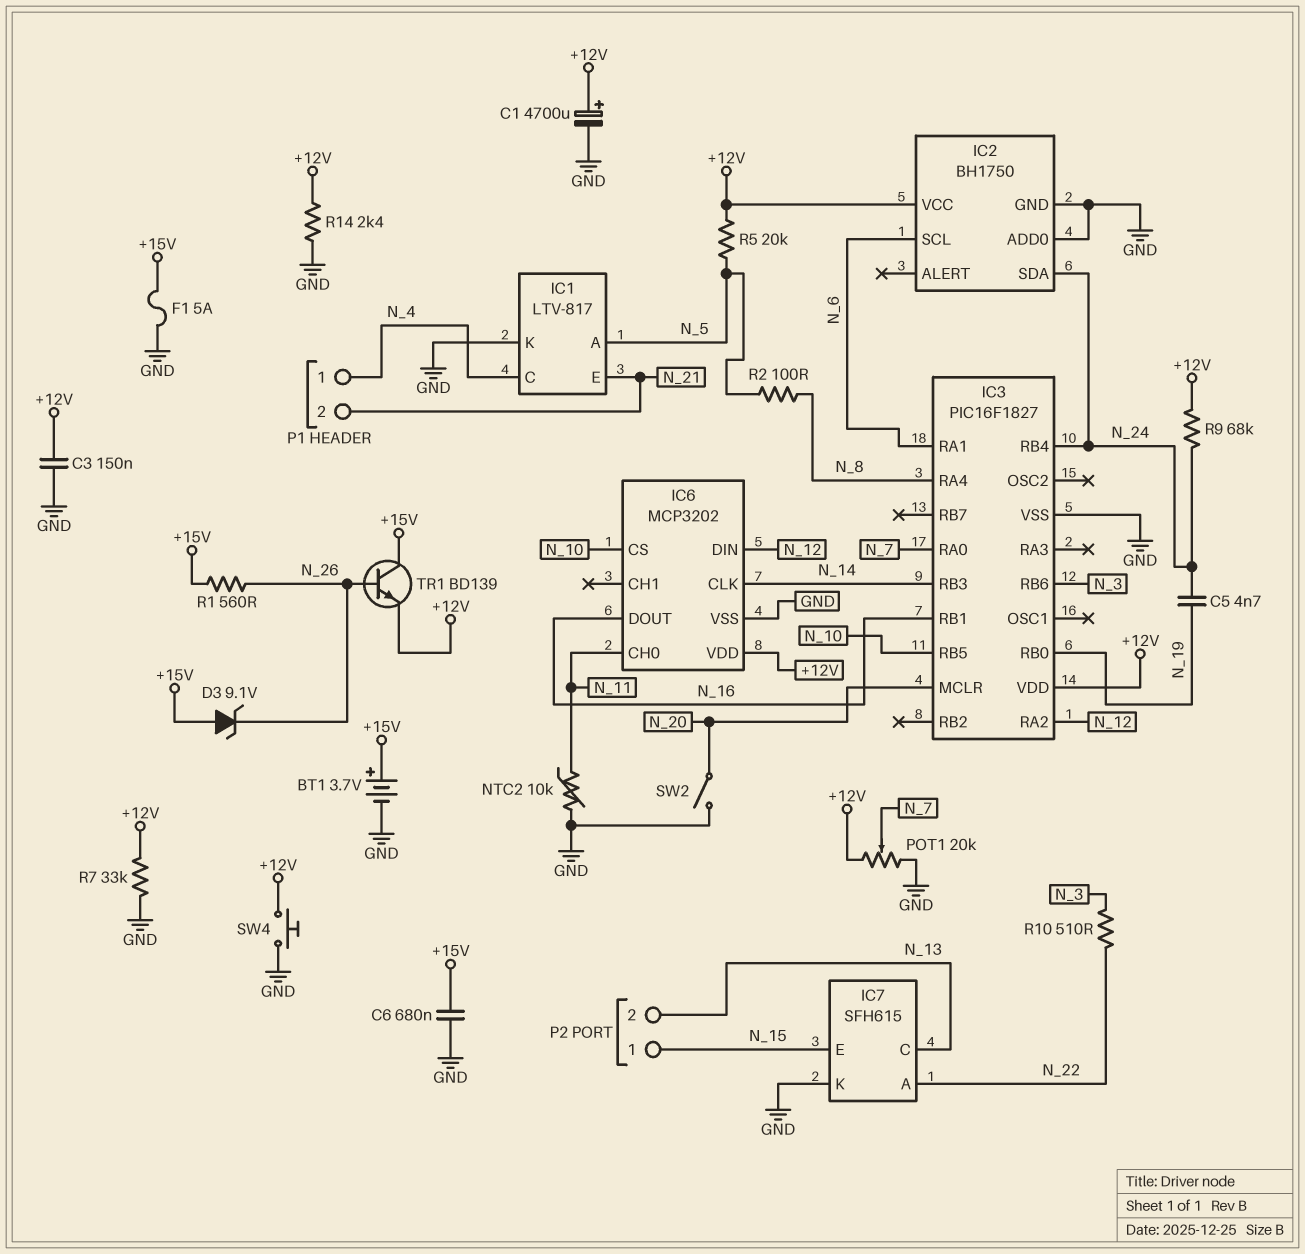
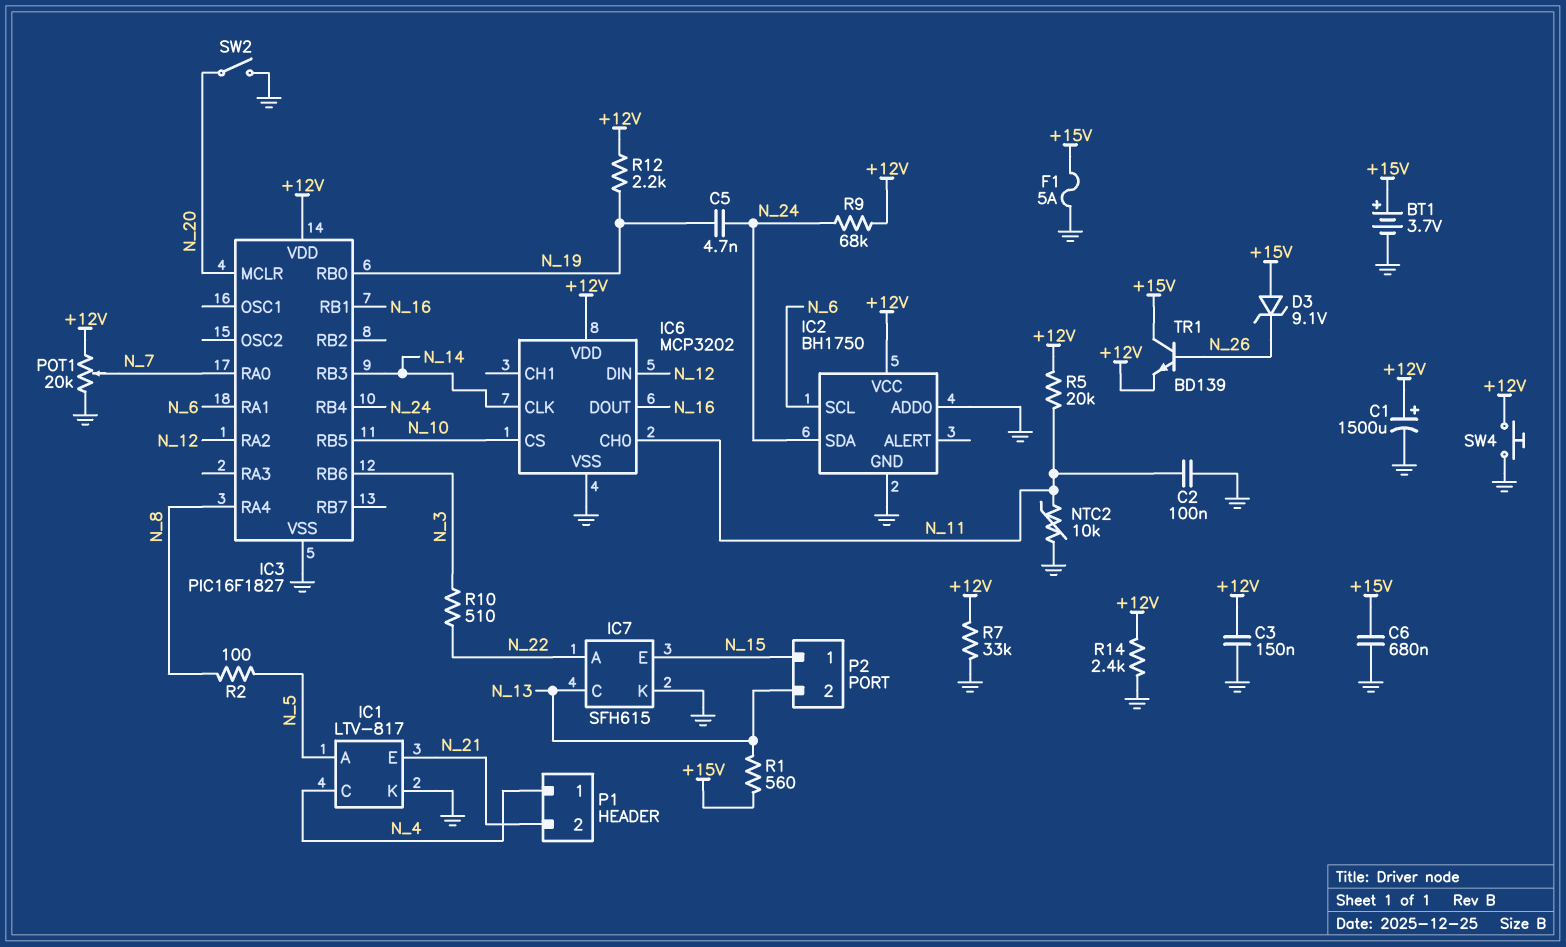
C1: 4700uF (plus +12V, minus GND) -> 1500uF (plus +12V, minus GND)
C2: none -> 100nF (GND, N_11)
R1: 560 (+15V, N_26) -> 560 (+15V, N_13)
R5: 20k (+12V, N_5) -> 20k (+12V, N_11)
R12: none -> 2.2k (+12V, N_19)

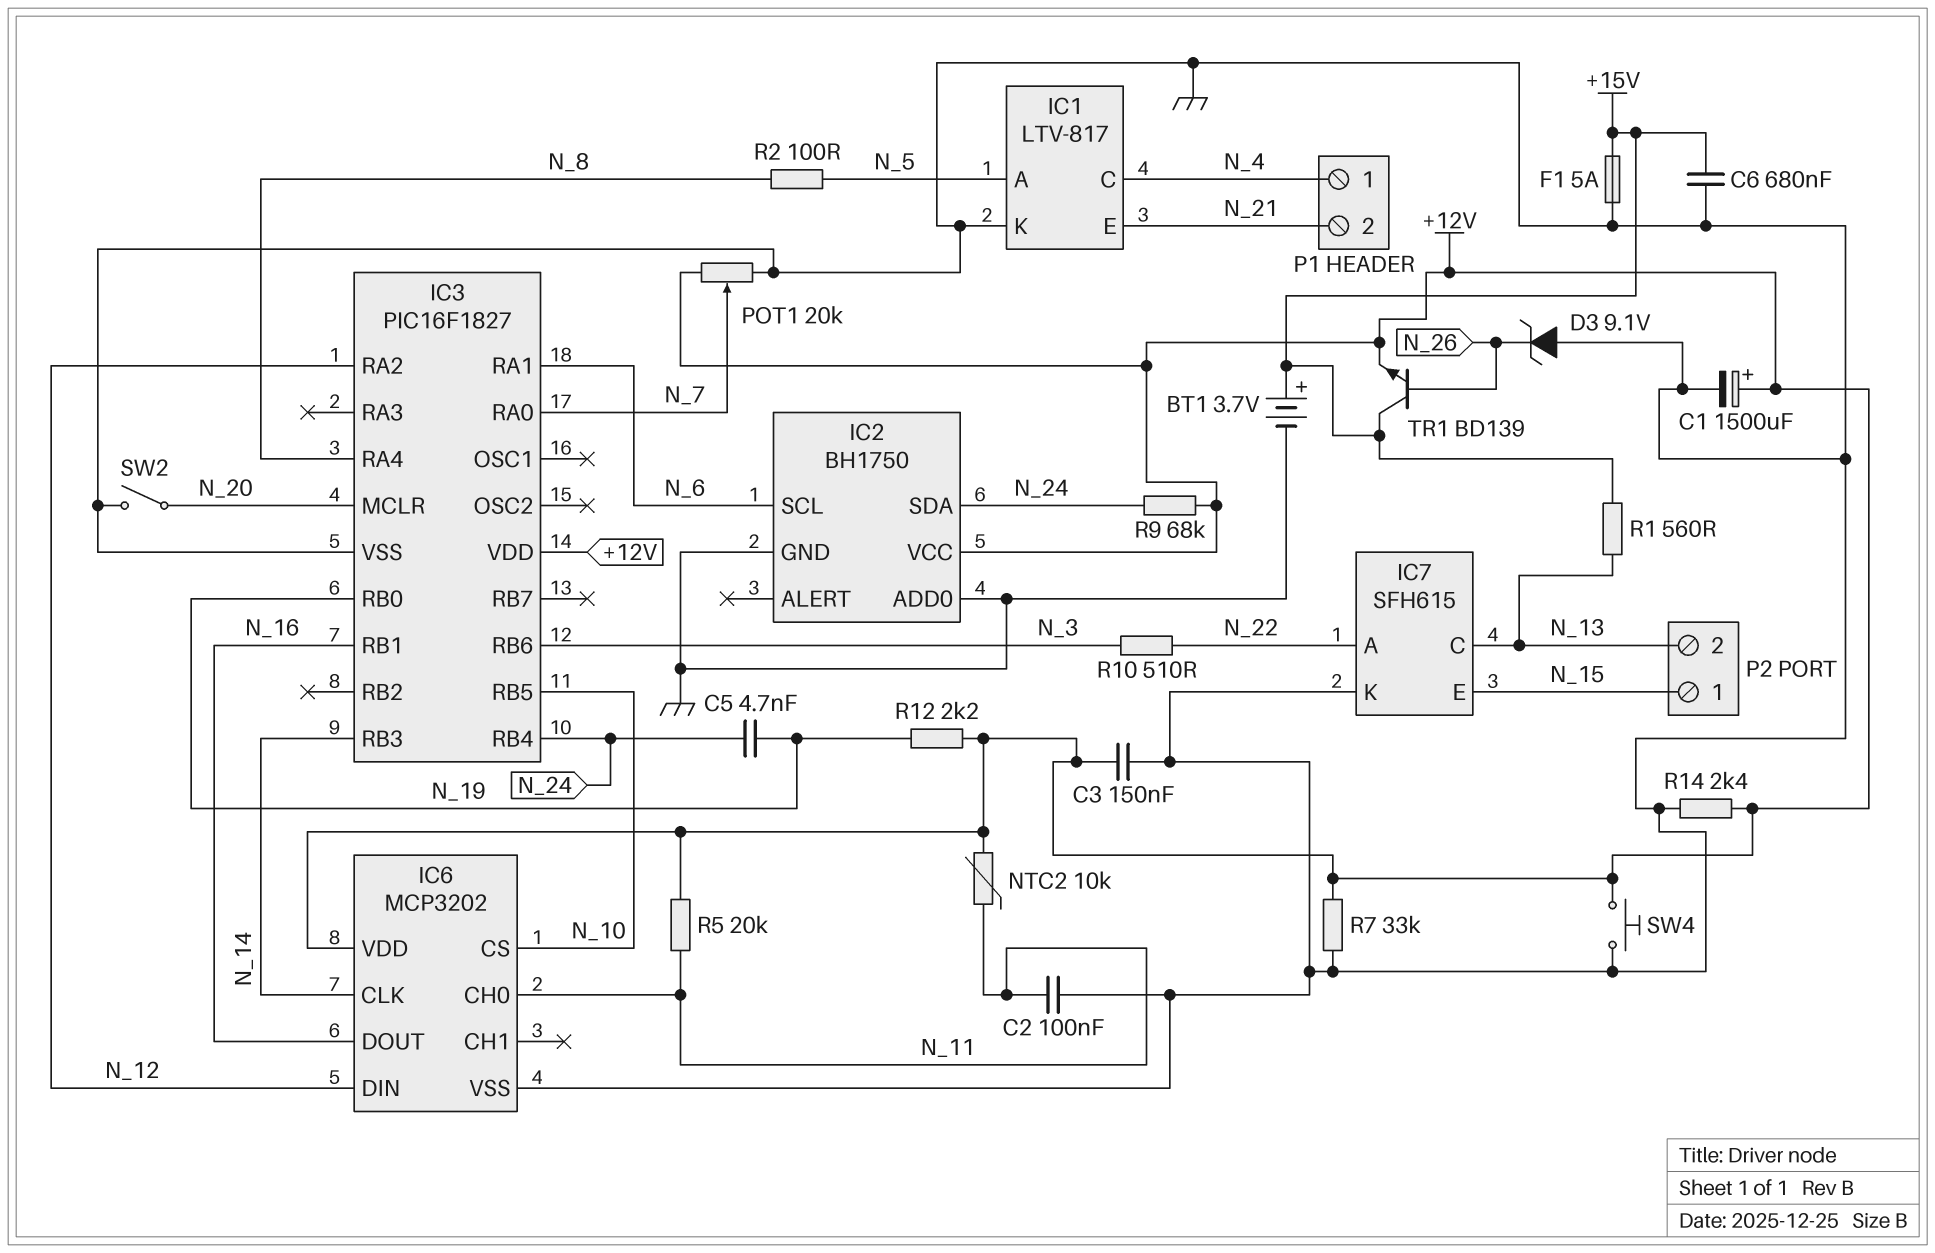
D3: zener 9.1V (A +15V, K N_26) -> zener 9.1V (A GND, K N_26)
NTC2: 10k (GND, N_11) -> 10k (+12V, N_11)

